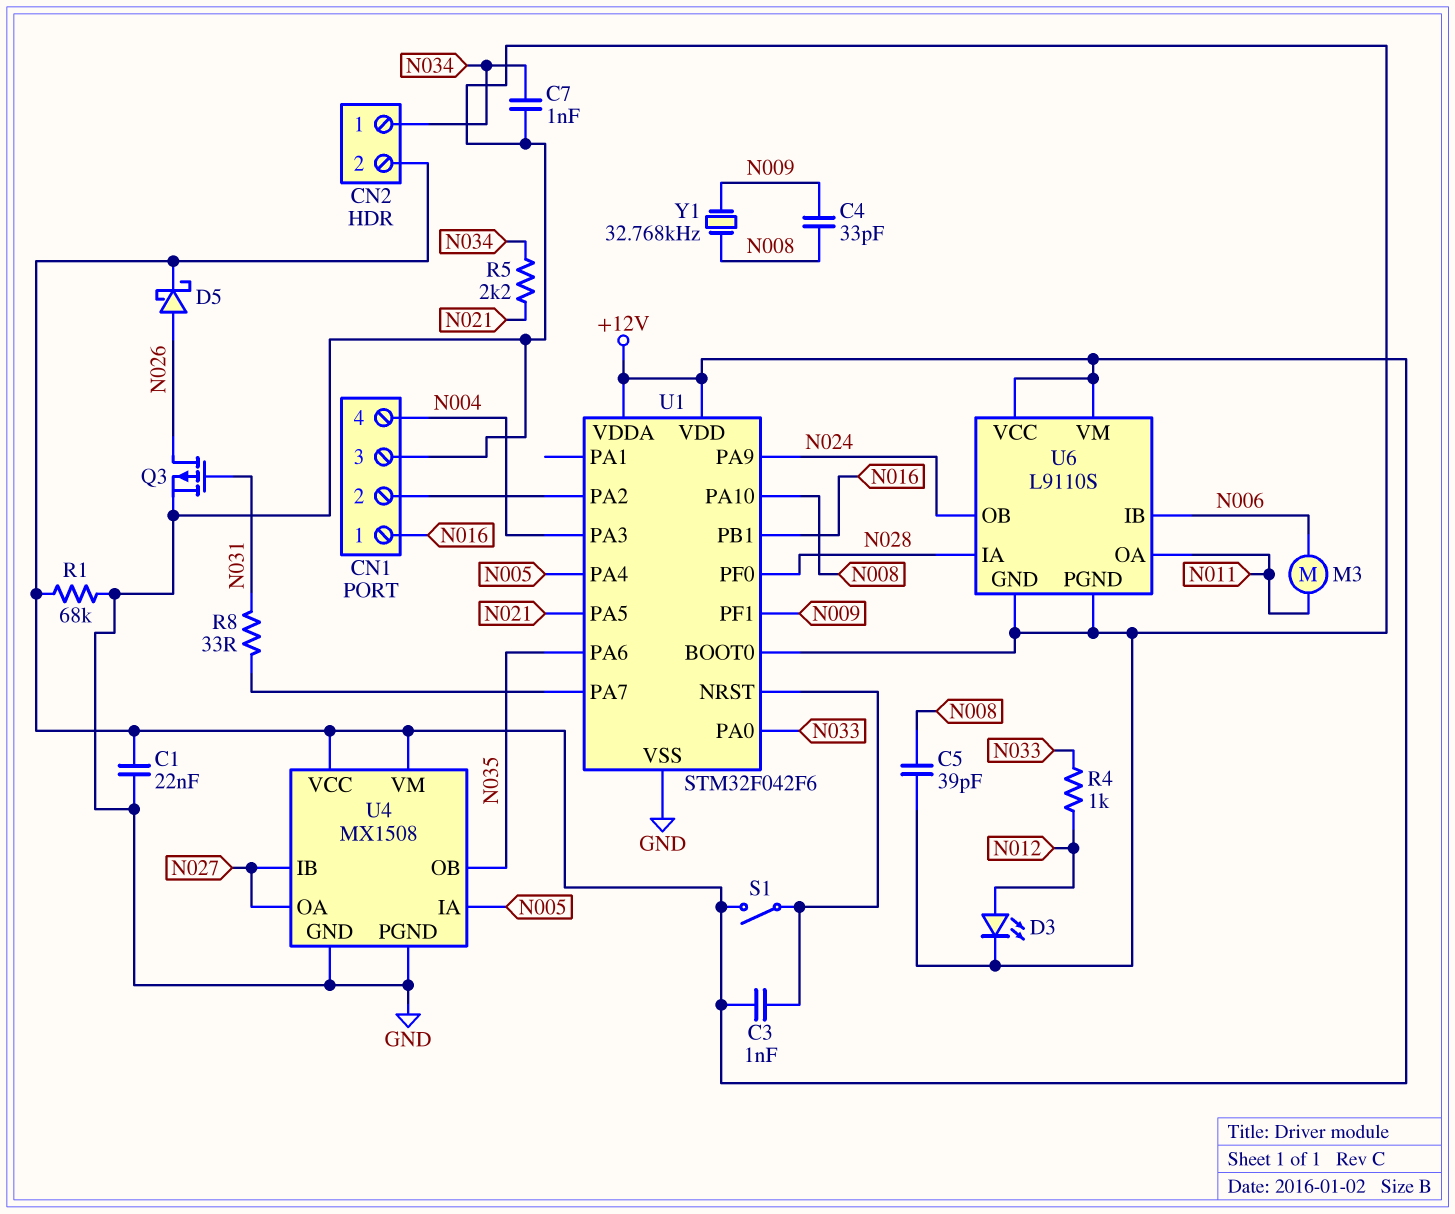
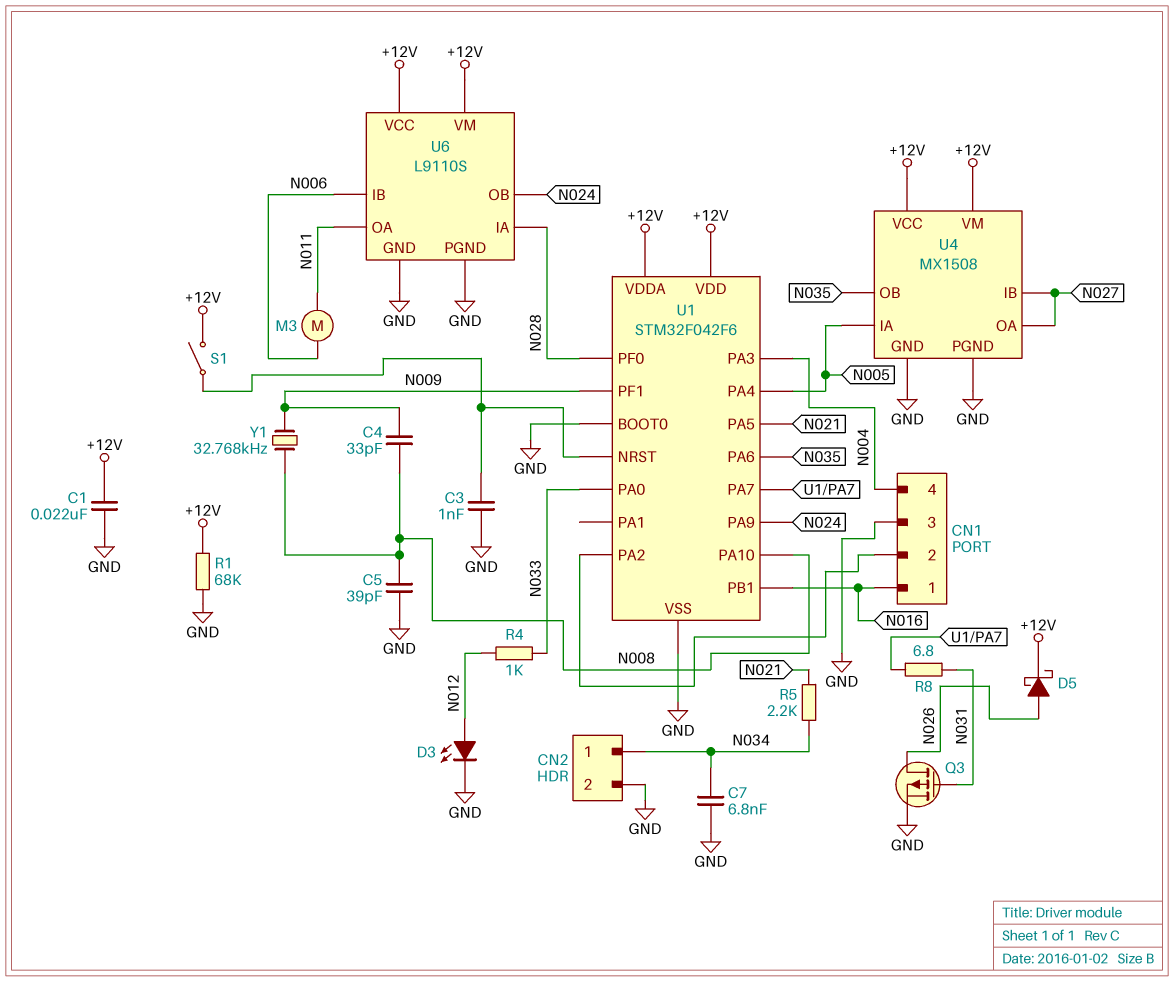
C3: 1nF (+12V, U1/NRST) -> 1nF (GND, U1/NRST)
C7: 1nF (GND, N034) -> 6.8nF (GND, N034)
CN2 pin 2: +12V -> GND
R8: 33 (N031, U1/PA7) -> 6.8 (N031, U1/PA7)

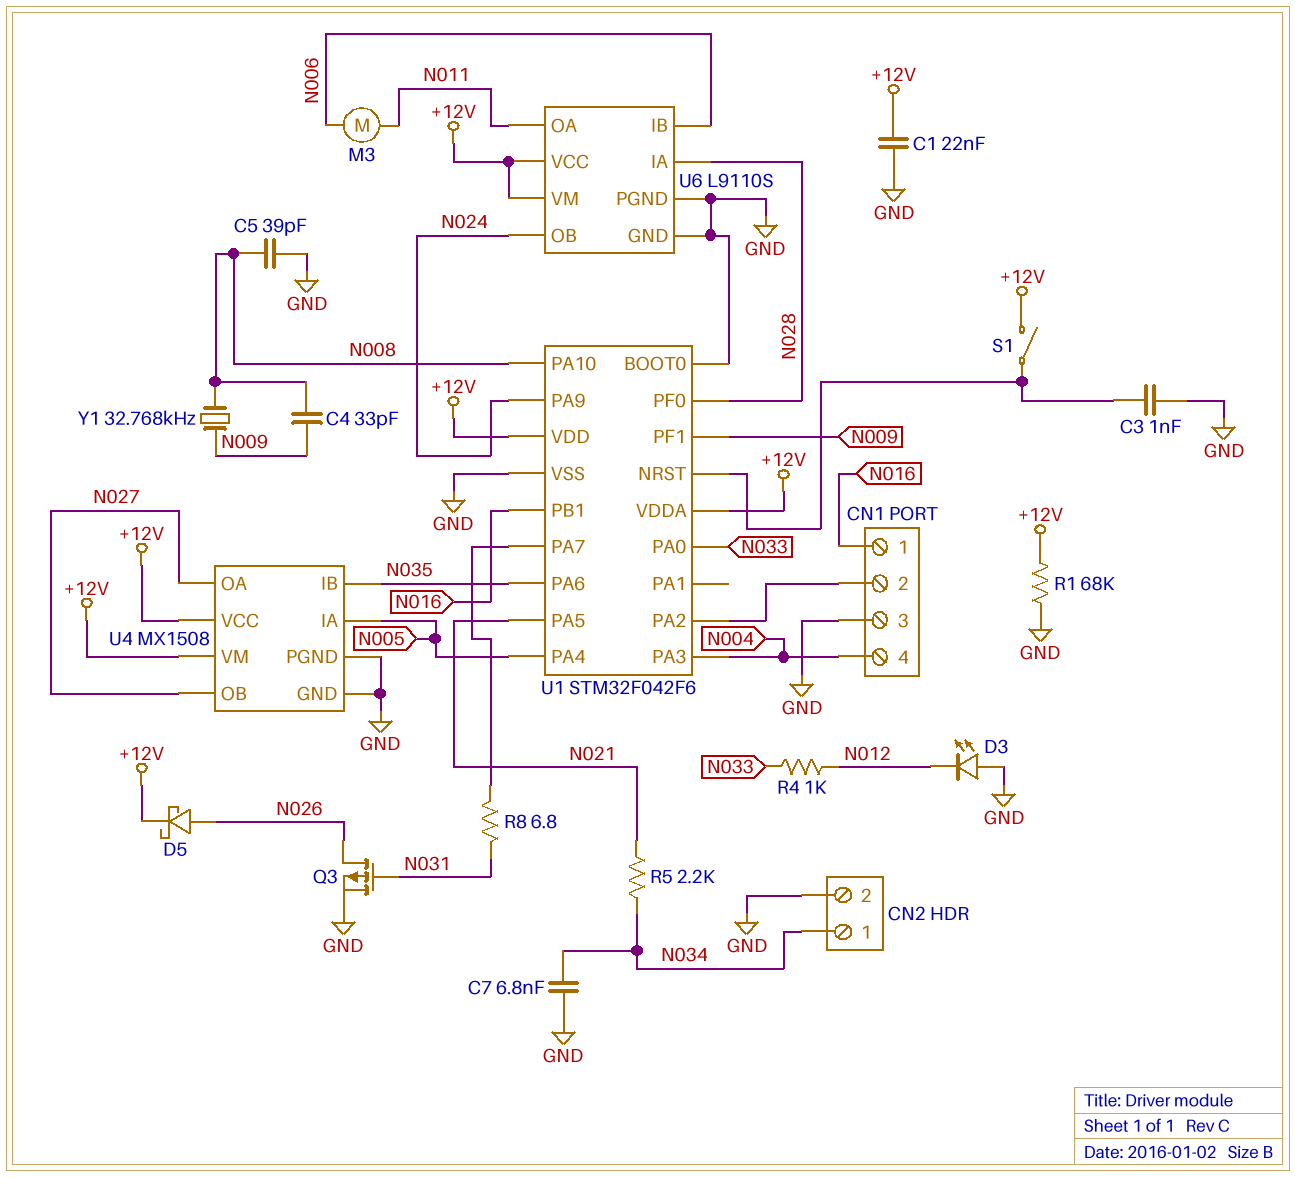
D3: LED (A N012, K GND) -> LED (A GND, K N012)
U4 pin IB: N027 -> N035
U4 pin OB: N035 -> N027

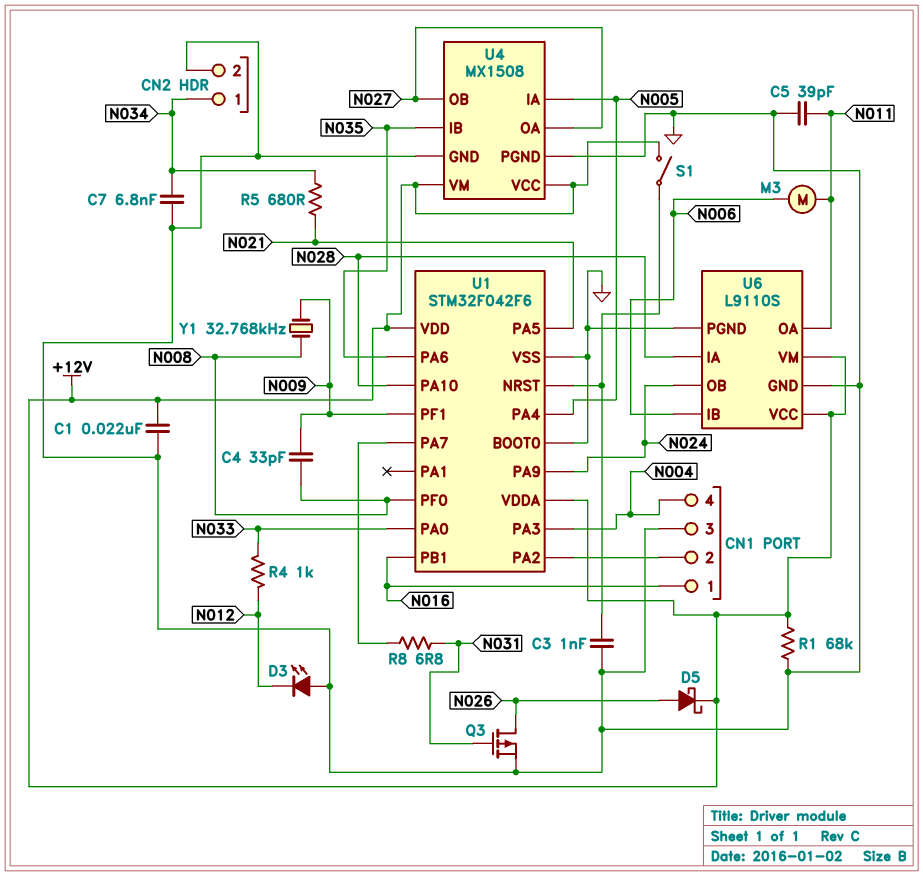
C5: 39pF (GND, N008) -> 39pF (GND, N011)
R5: 2.2k (N021, N034) -> 680 (N021, N034)
U1 pin PA10: N008 -> N028
U1 pin PF0: N028 -> N008

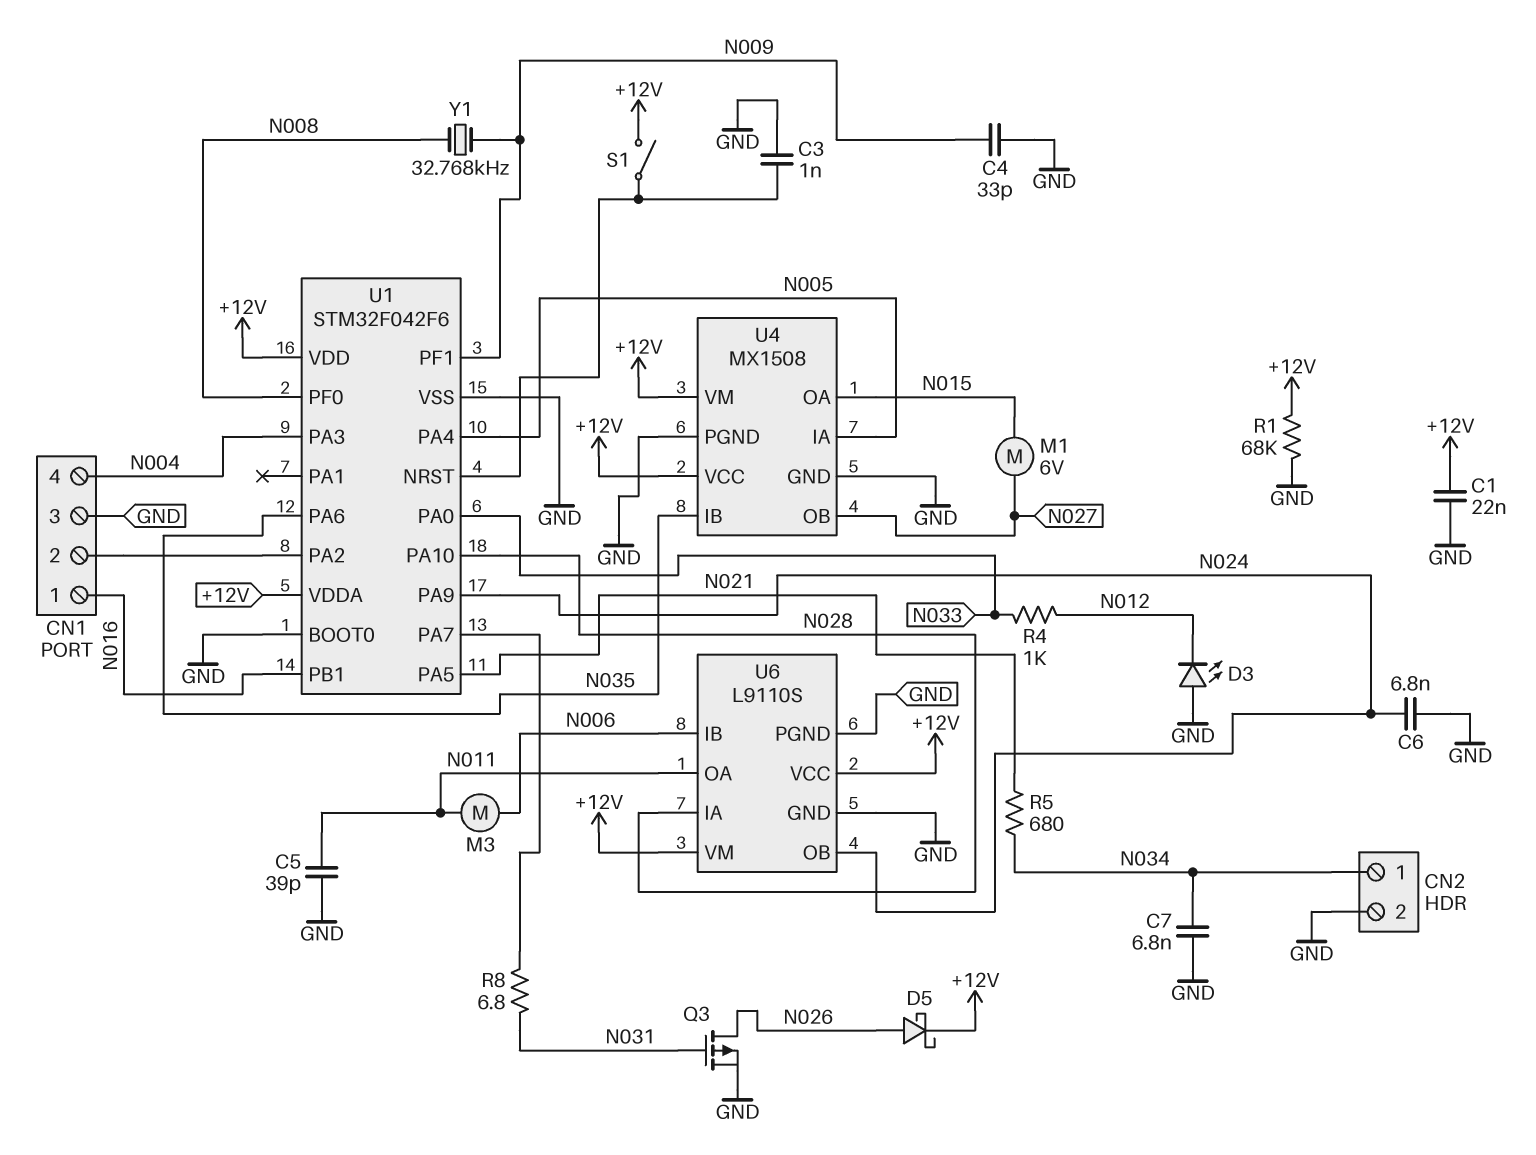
C4: 33pF (N008, N009) -> 33pF (GND, N009)
C6: none -> 6.8nF (GND, N024)
M1: none -> motor 6V (N015, N027)
U4 pin OA: N027 -> N015

